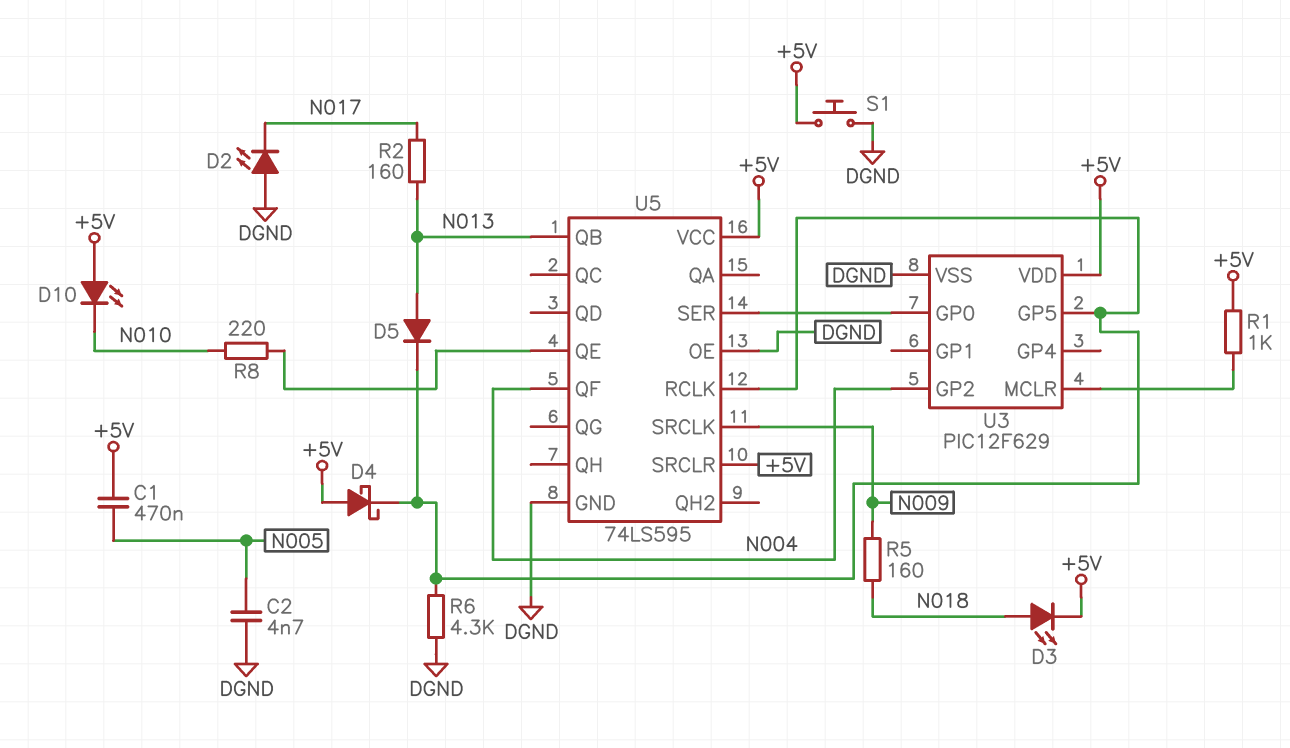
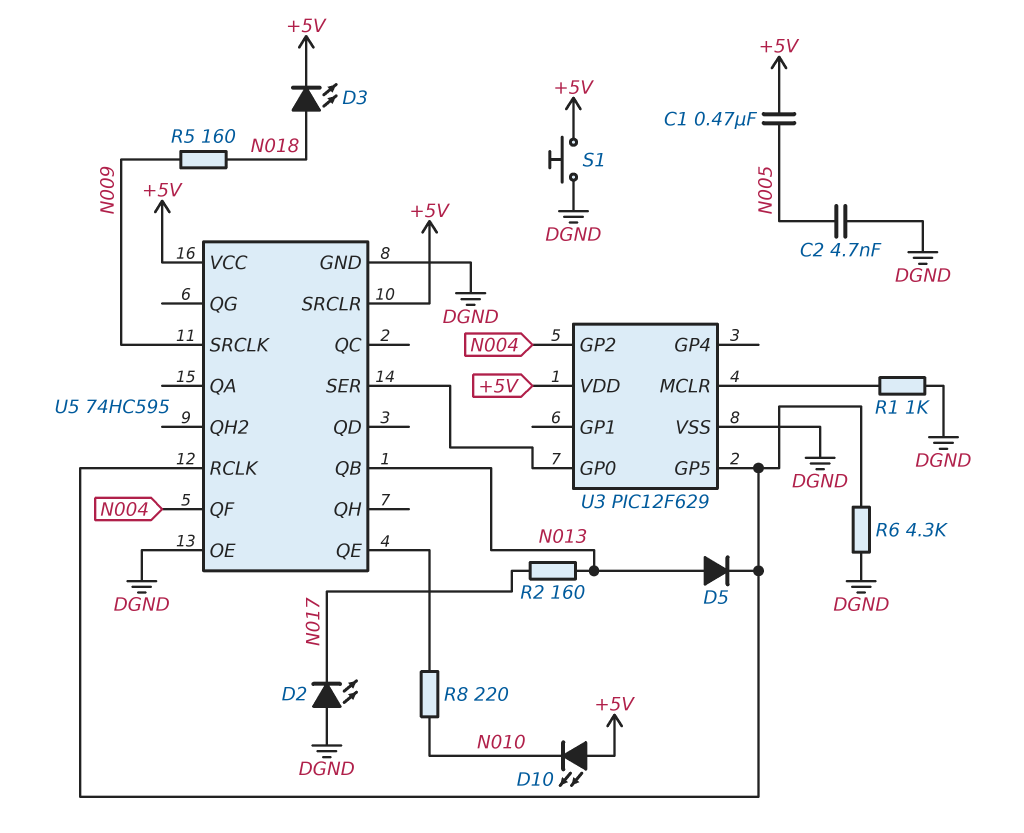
D4: schottky (A +5V, K U3/GP5) -> none
R1: 1k (+5V, U3/MCLR) -> 1k (DGND, U3/MCLR)
U5: 74LS595 -> 74HC595

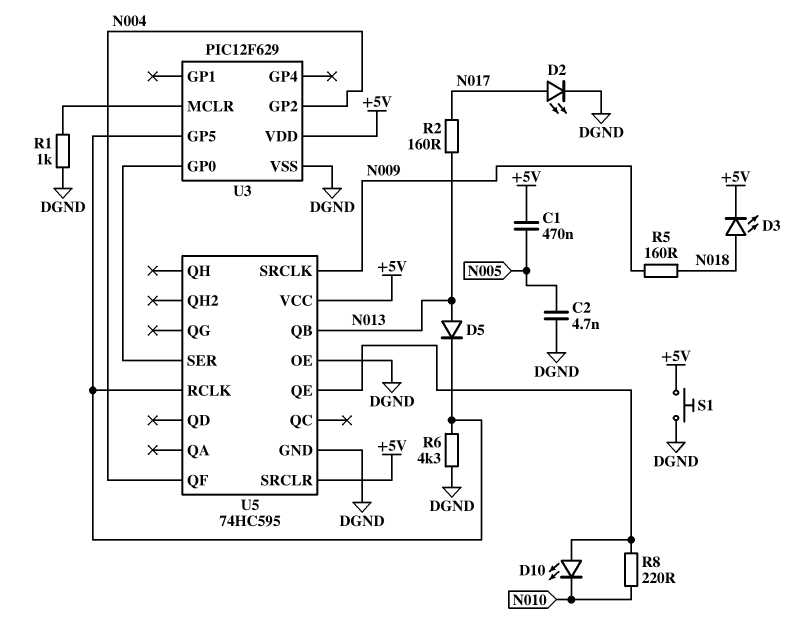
D2: LED (A DGND, K N017) -> LED (A N017, K DGND)
D10: LED (A +5V, K N010) -> LED (A U5/QE, K N010)

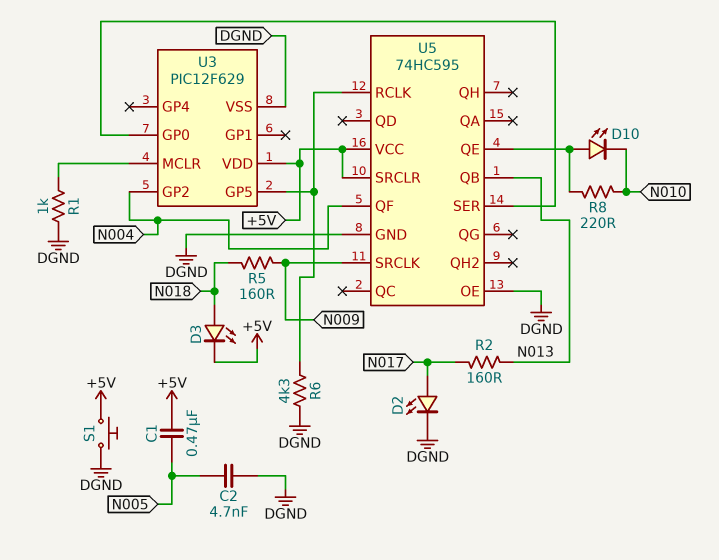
D5: diode (A N013, K U3/GP5) -> none

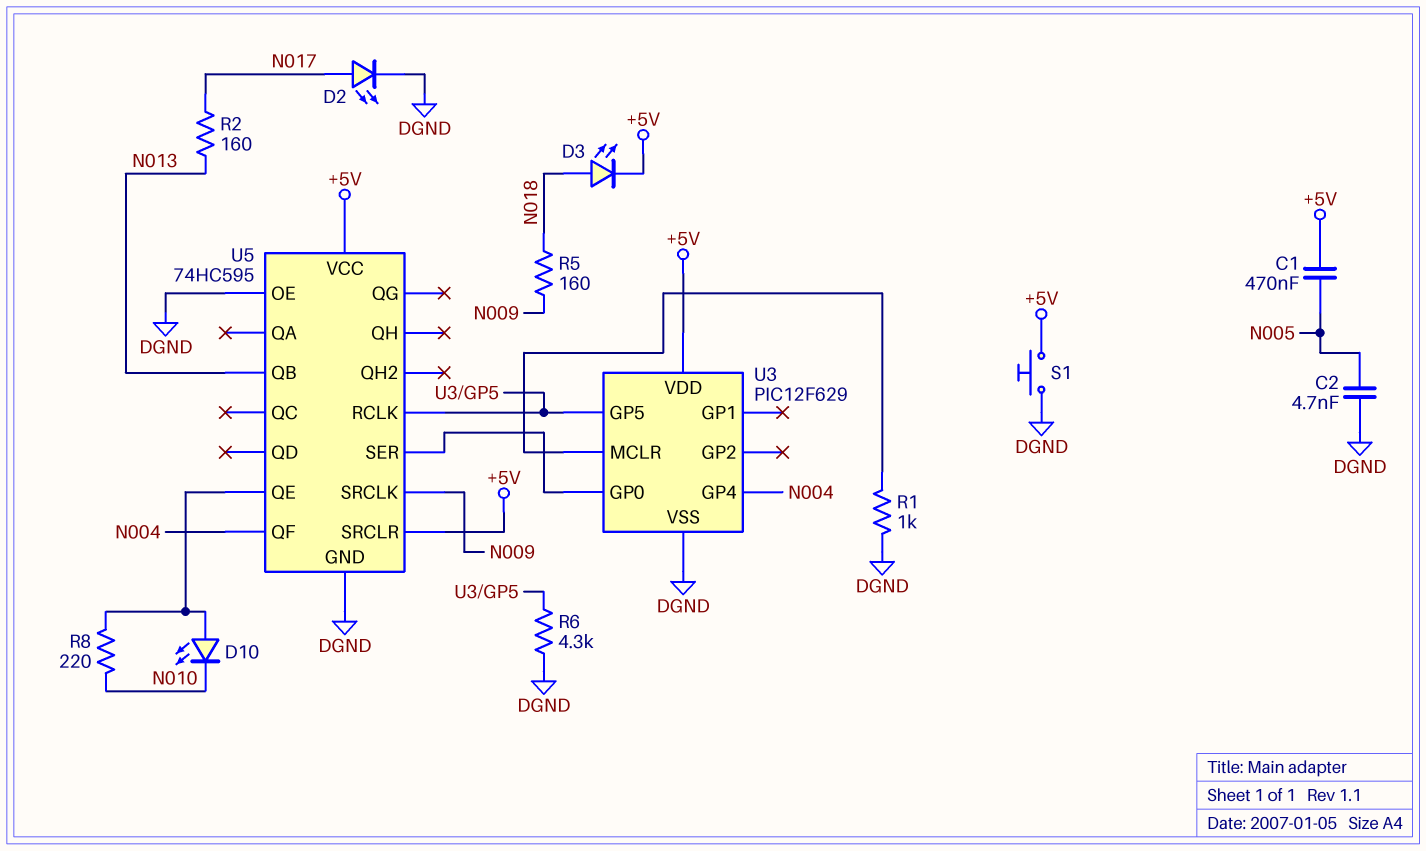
U3 pin GP2: N004 -> none
U3 pin GP4: none -> N004

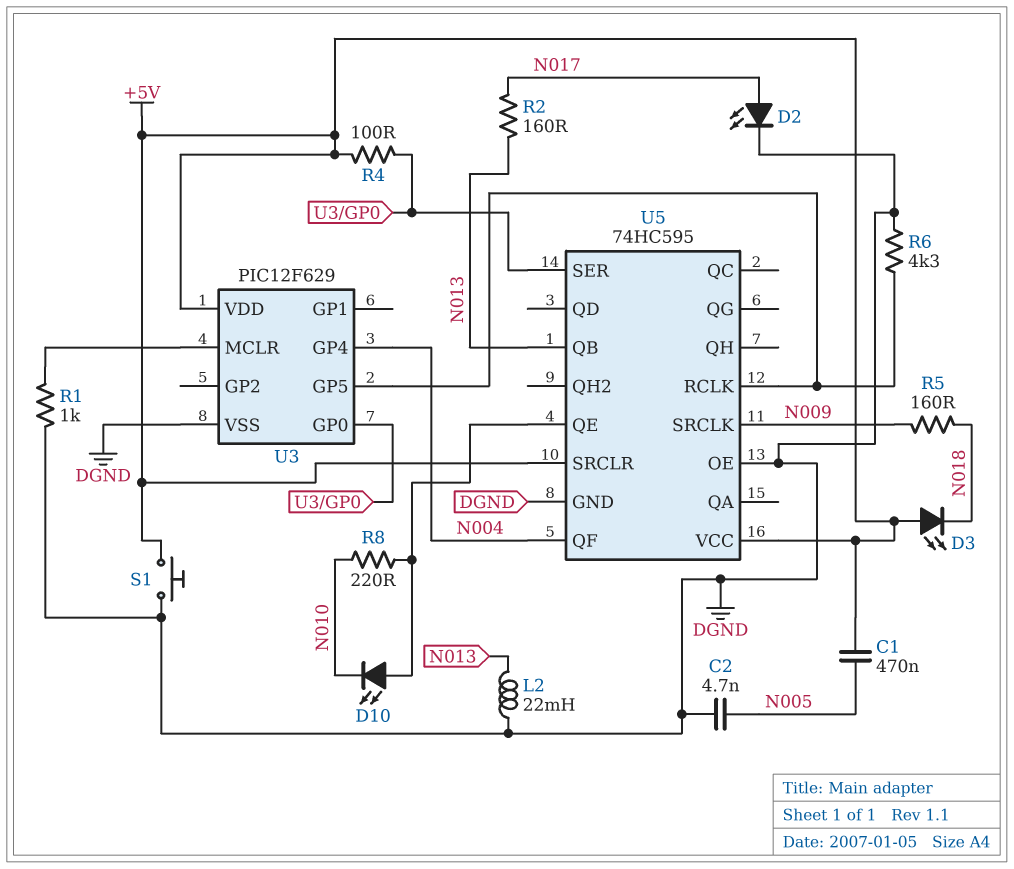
D3: LED (A N018, K +5V) -> LED (A +5V, K N018)
L2: none -> 22mH (DGND, N013)
R4: none -> 100 (+5V, U3/GP0)

